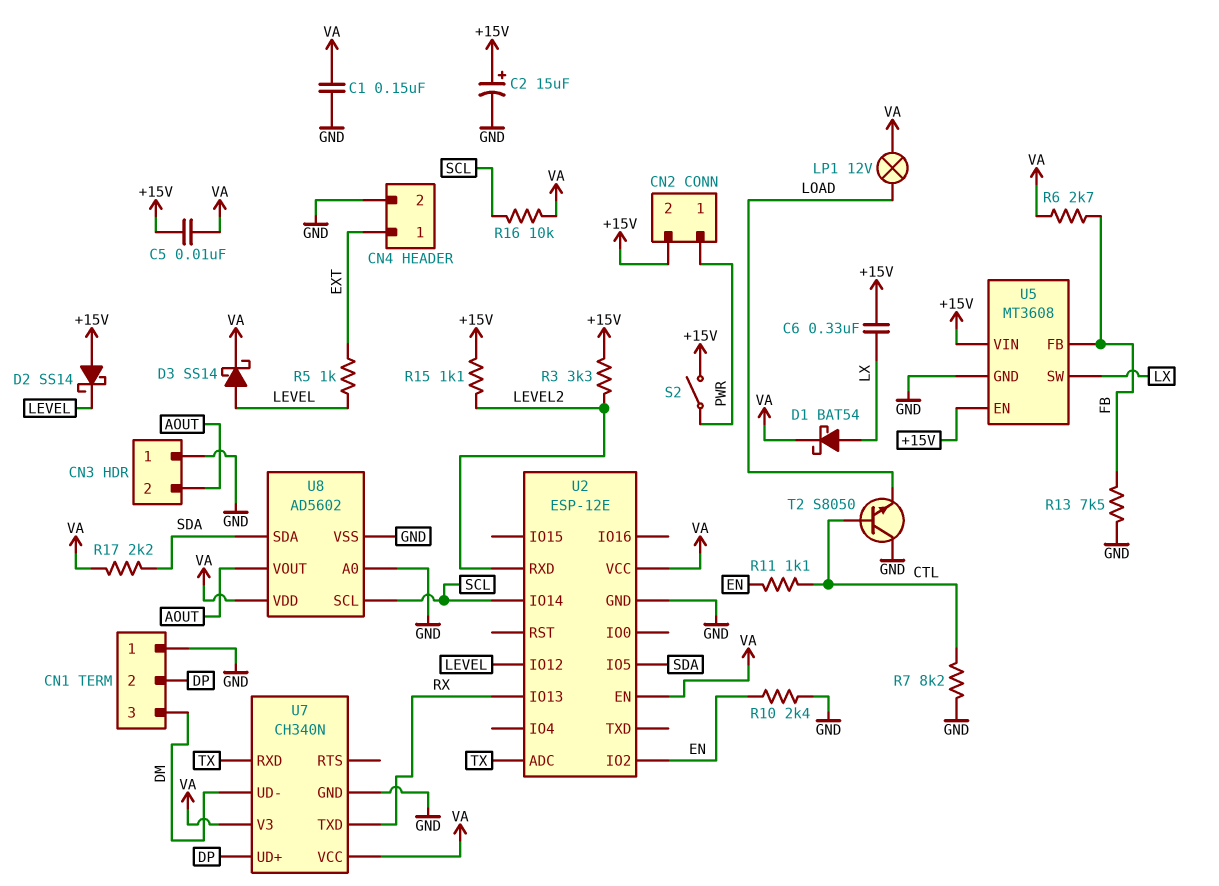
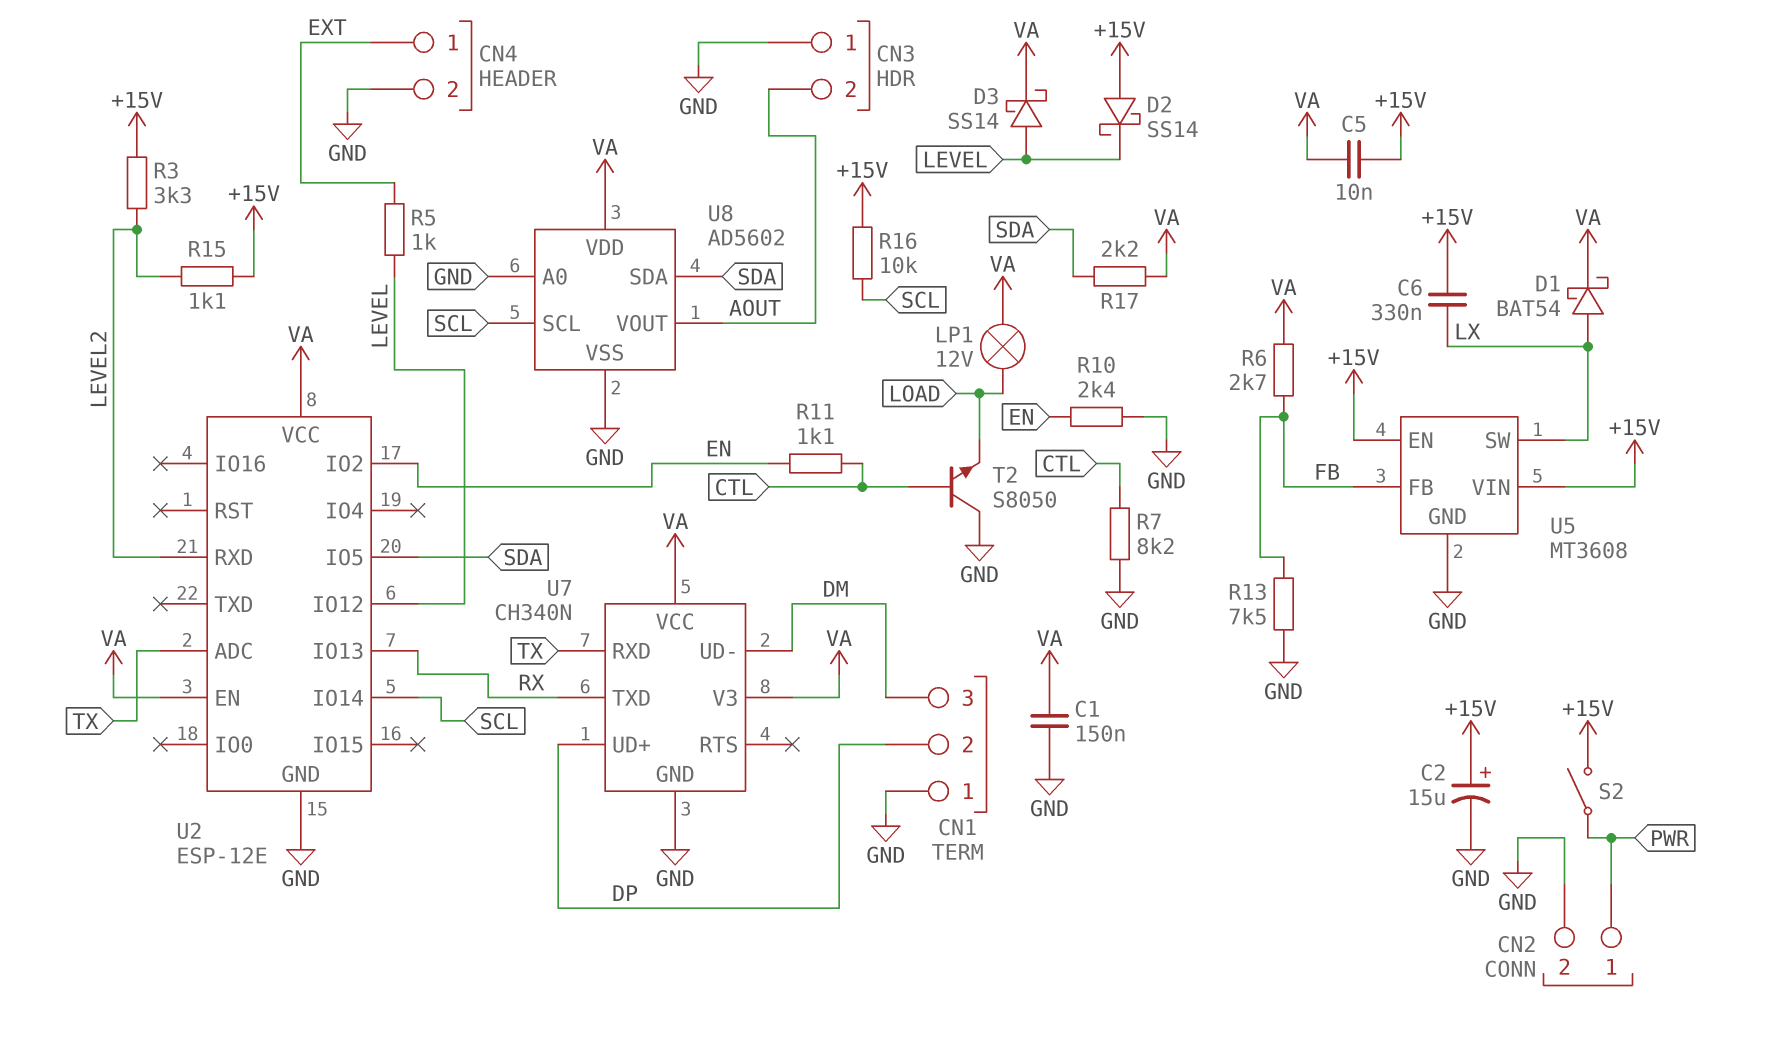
CN2 pin 2: +15V -> GND
R16: 10k (SCL, VA) -> 10k (+15V, SCL)

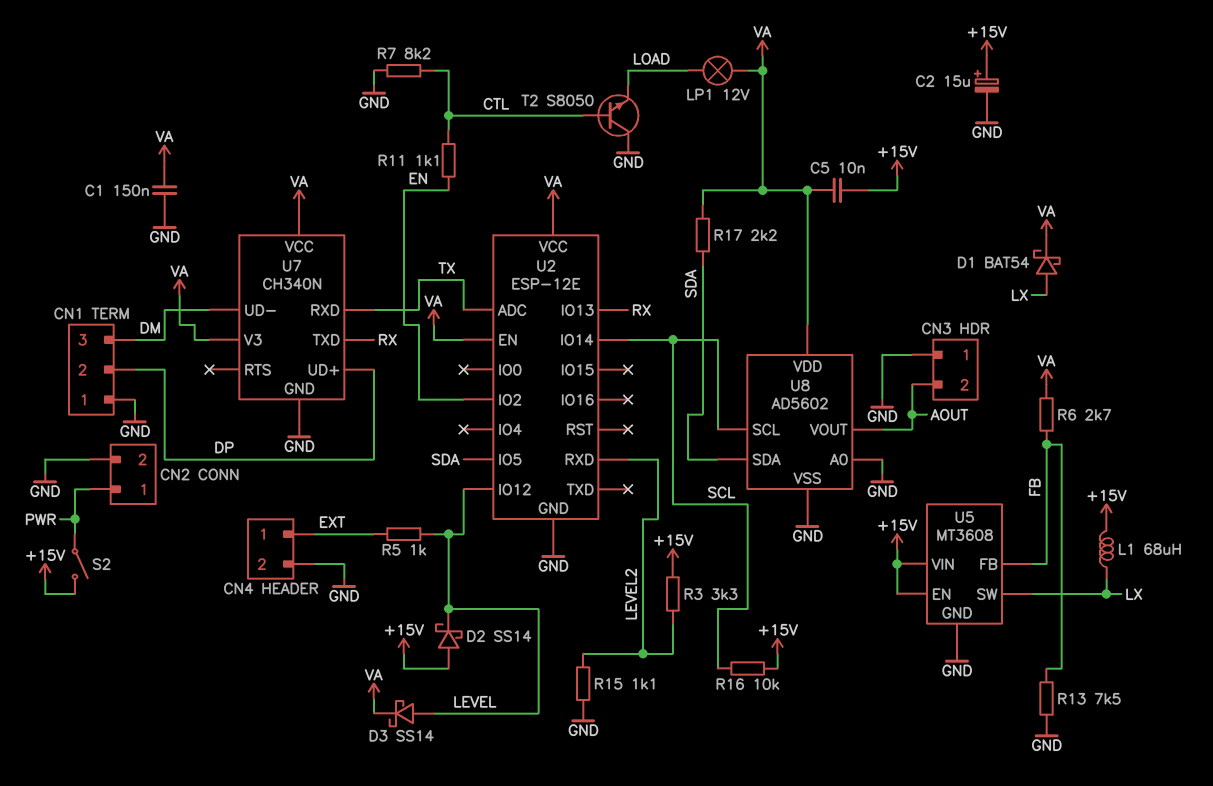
C6: 330nF (+15V, LX) -> none
L1: none -> 68uH (+15V, LX)
R10: 2.4k (EN, GND) -> none
R15: 1.1k (+15V, LEVEL2) -> 1.1k (GND, LEVEL2)

